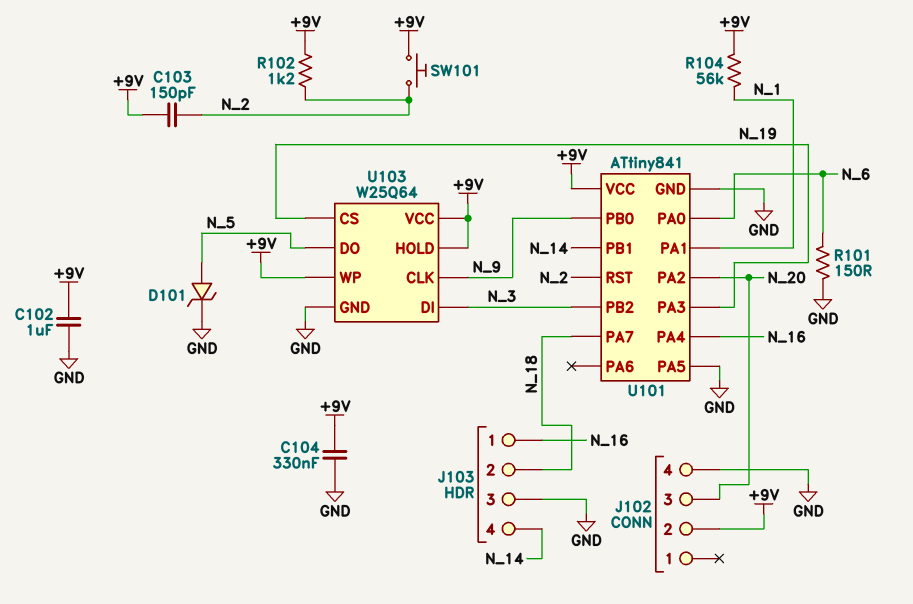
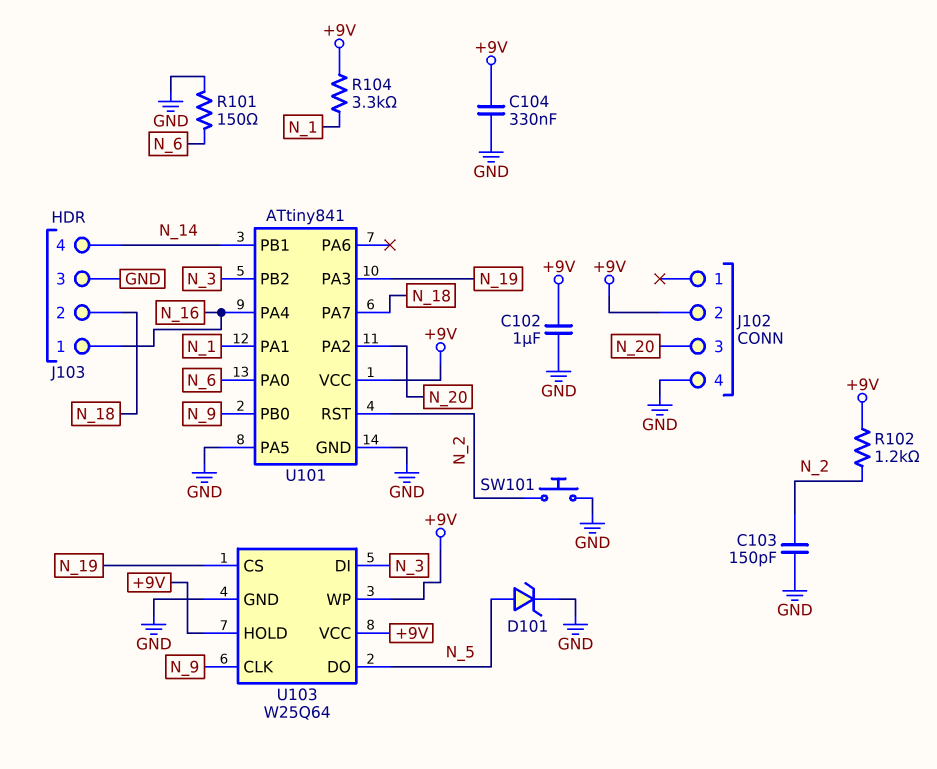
C103: 150pF (+9V, N_2) -> 150pF (GND, N_2)
R104: 56k (+9V, N_1) -> 3.3k (+9V, N_1)
SW101: button (+9V, N_2) -> button (GND, N_2)

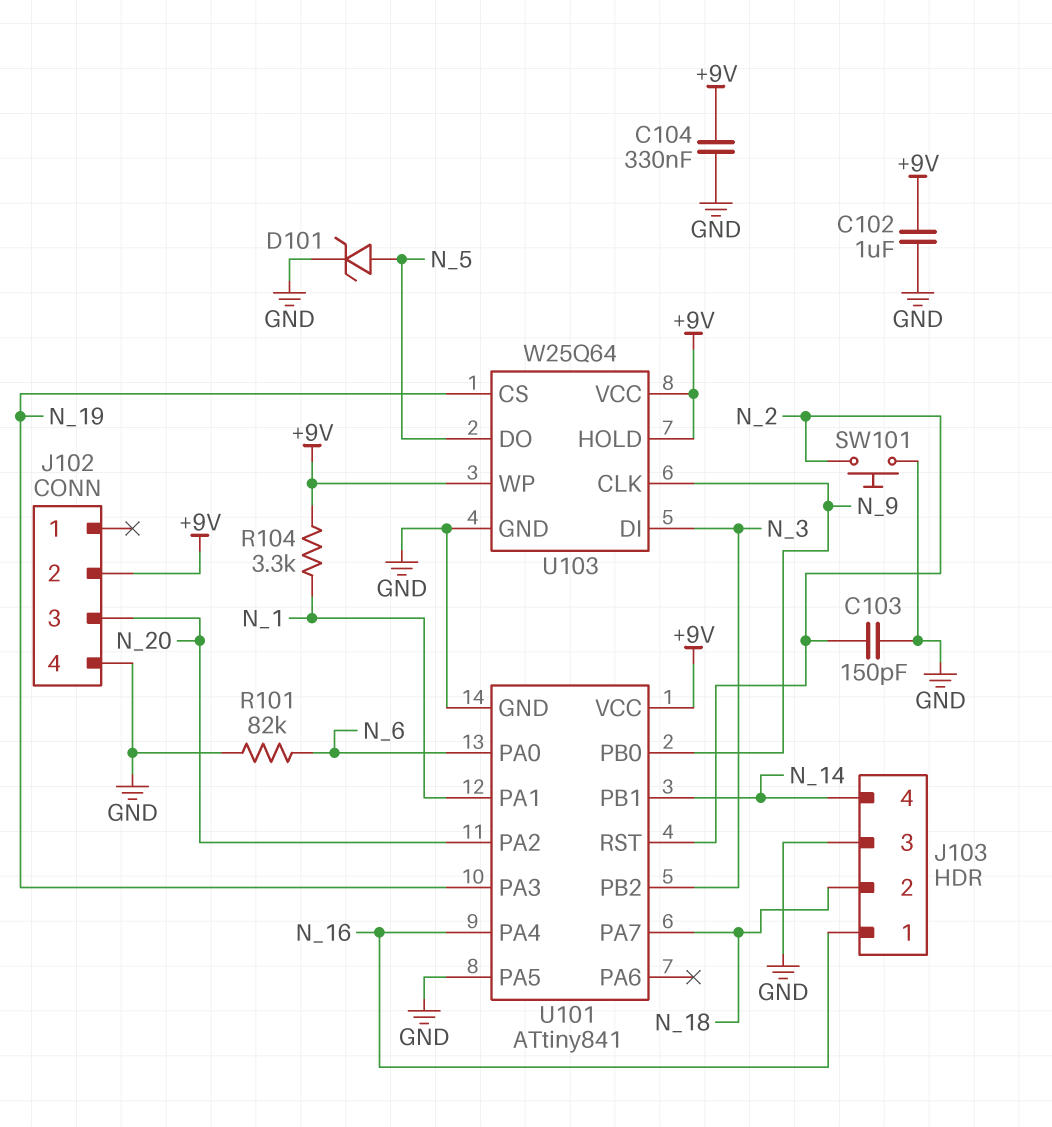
R101: 150 (GND, N_6) -> 82k (GND, N_6)
R102: 1.2k (+9V, N_2) -> none

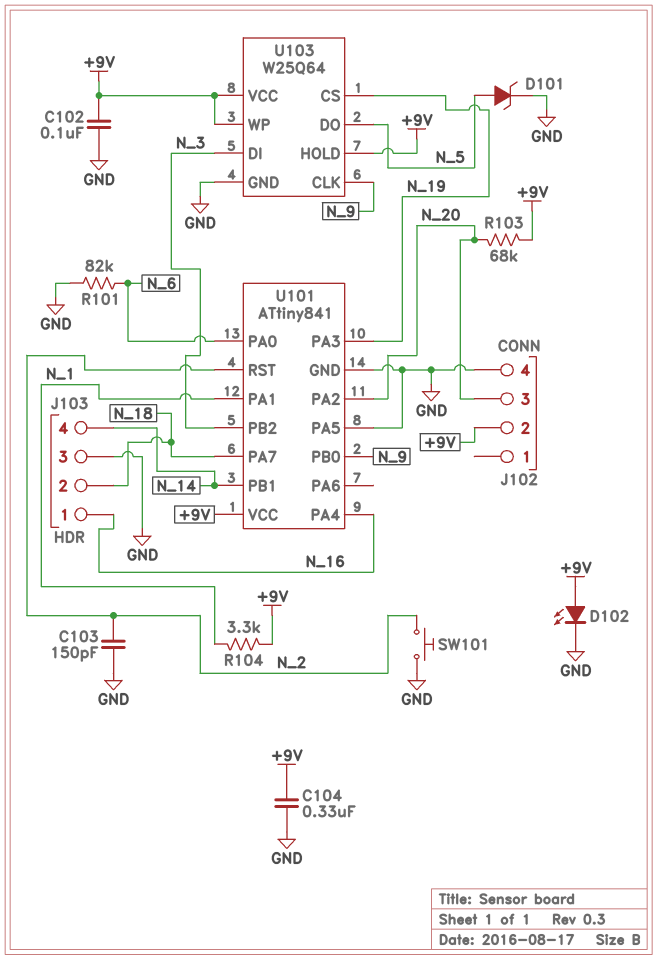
C102: 1uF (+9V, GND) -> 100nF (+9V, GND)
D102: none -> LED (A +9V, K GND)
R103: none -> 68k (+9V, N_20)

